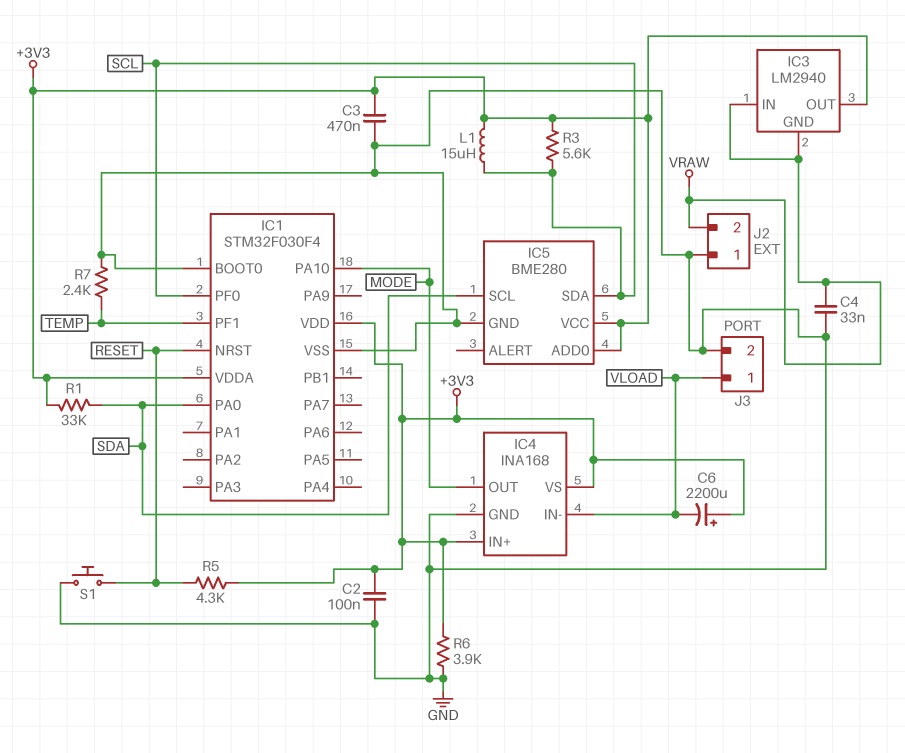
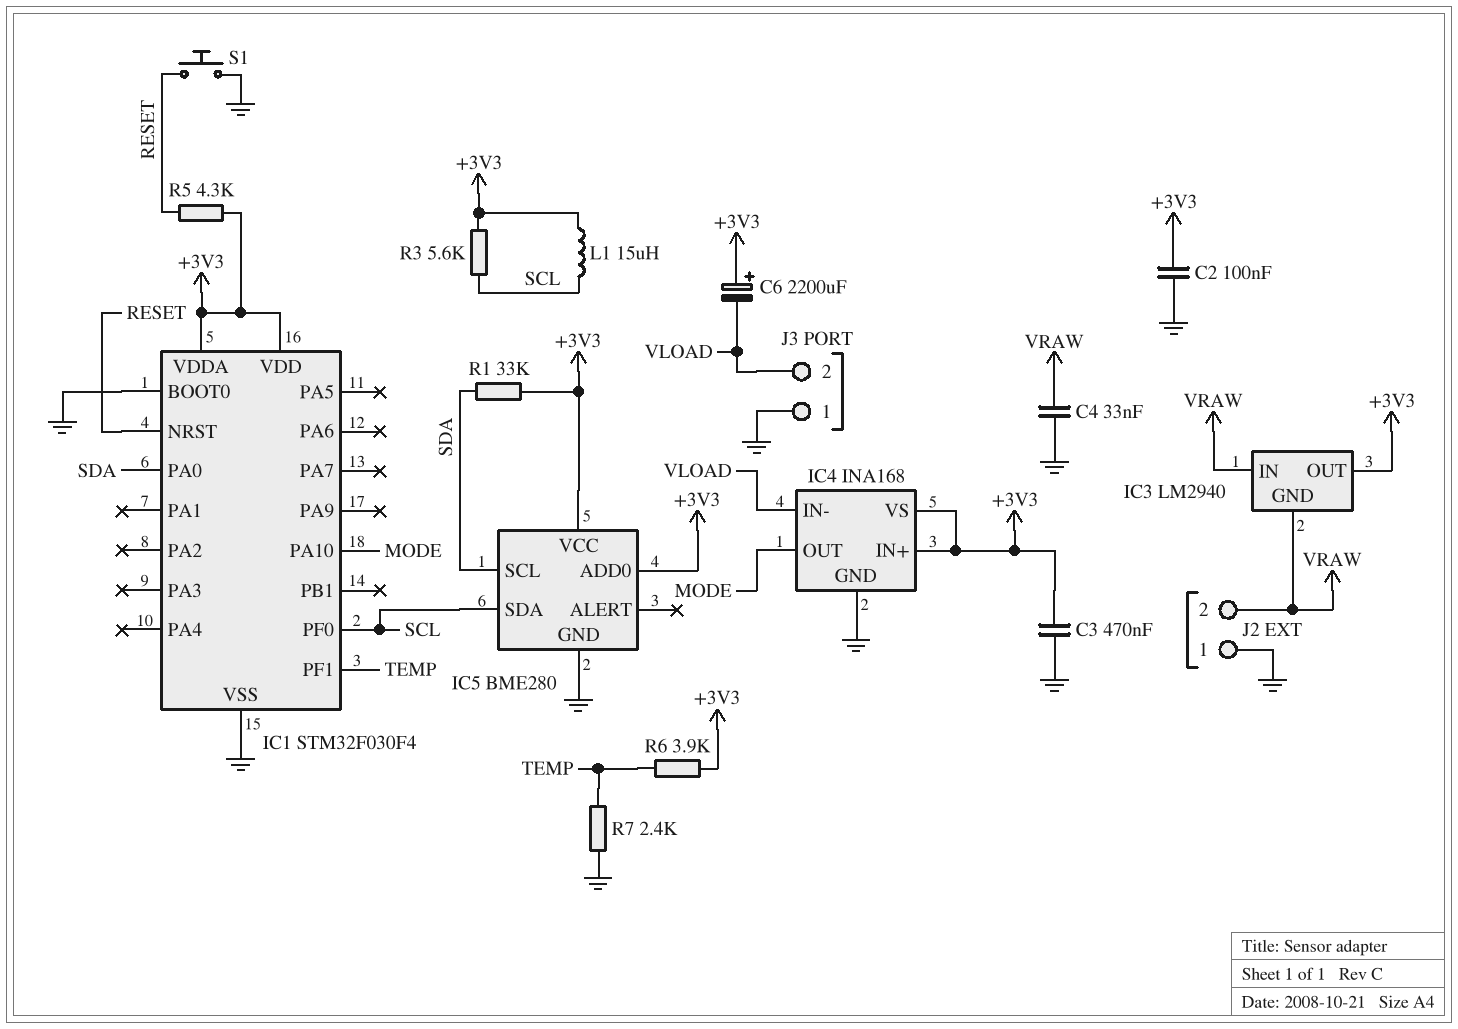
J3 pin 1: VLOAD -> GND
J3 pin 2: GND -> VLOAD
R6: 3.9k (+3V3, GND) -> 3.9k (+3V3, TEMP)

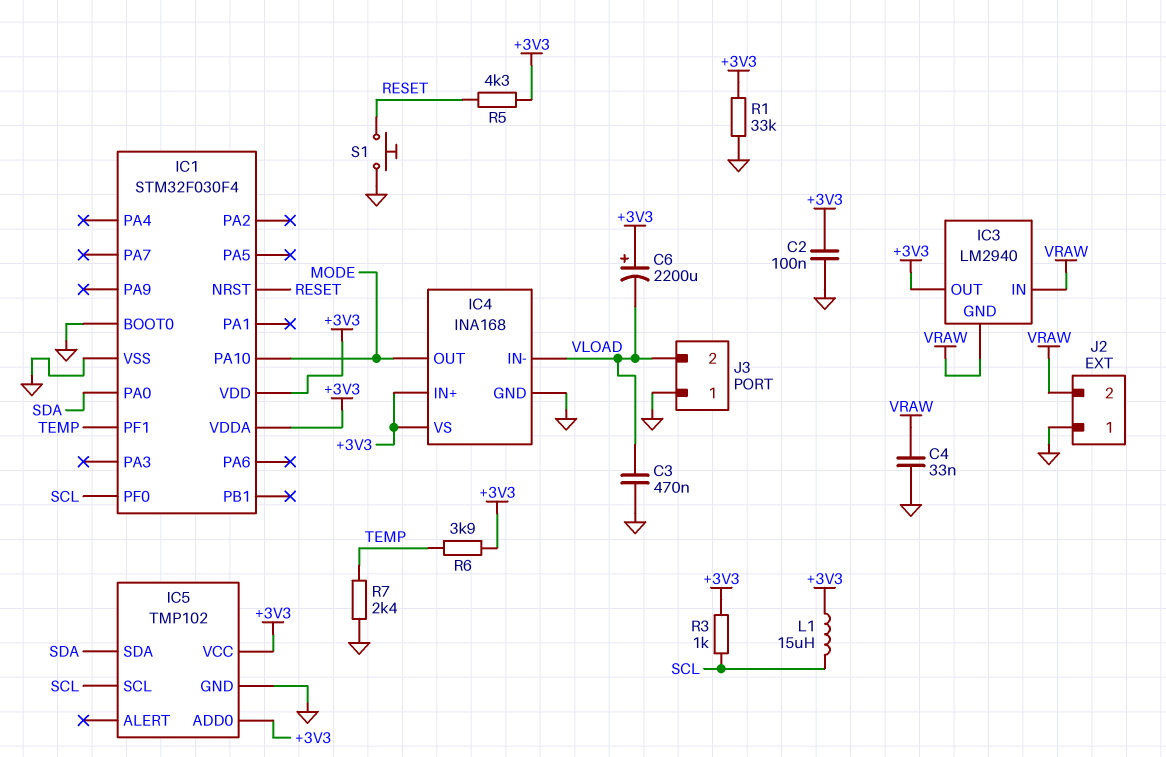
C3: 470nF (+3V3, GND) -> 470nF (GND, VLOAD)
IC5: BME280 -> TMP102
IC5 pin SCL: SDA -> SCL
IC5 pin SDA: SCL -> SDA
R1: 33k (+3V3, SDA) -> 33k (+3V3, GND)
R3: 5.6k (+3V3, SCL) -> 1k (+3V3, SCL)

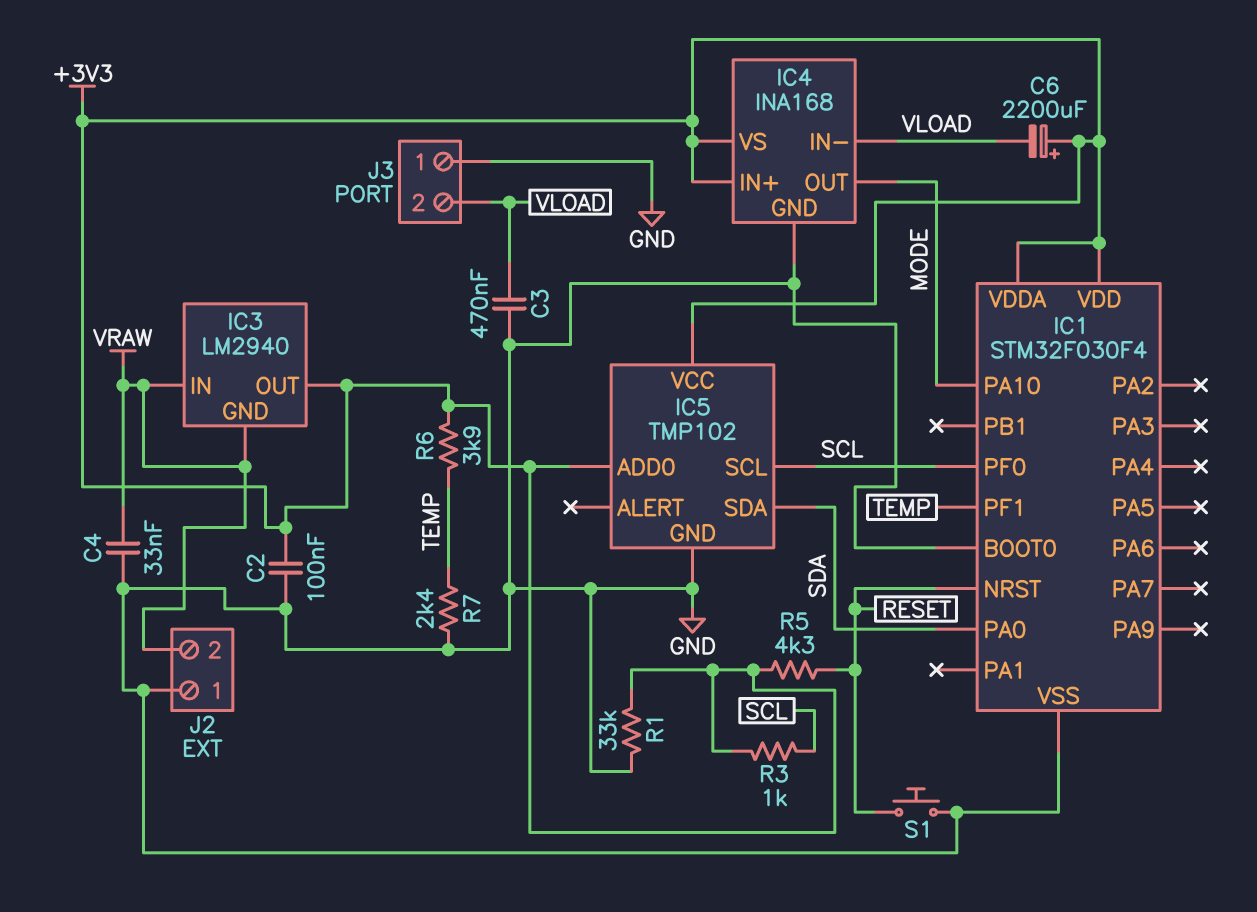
L1: 15uH (+3V3, SCL) -> none

